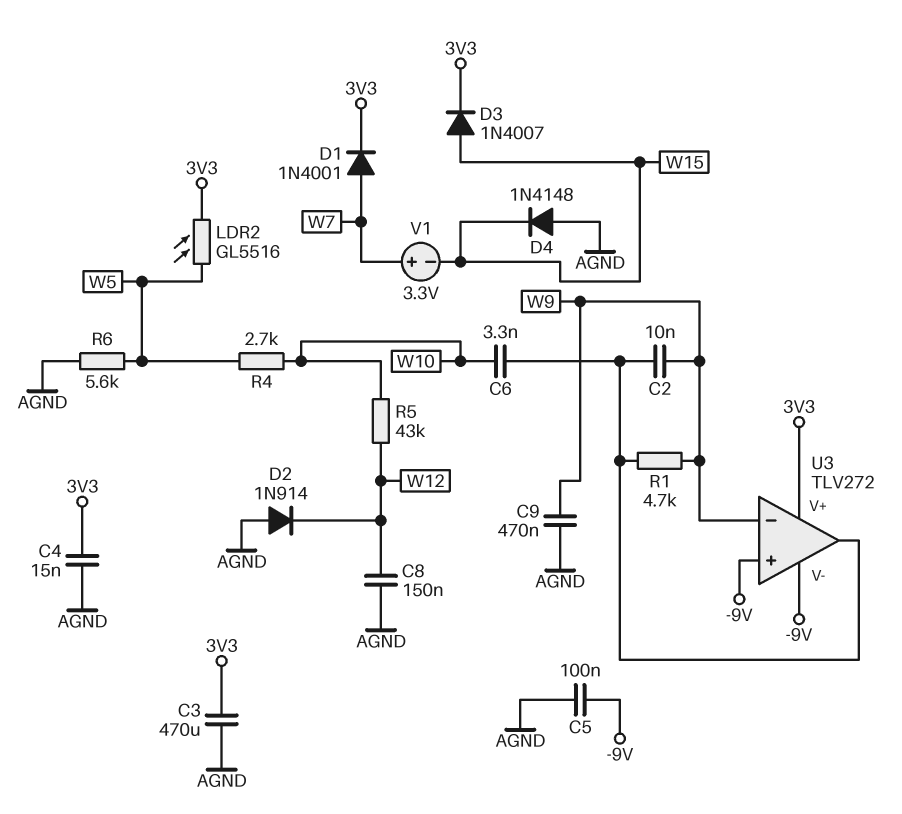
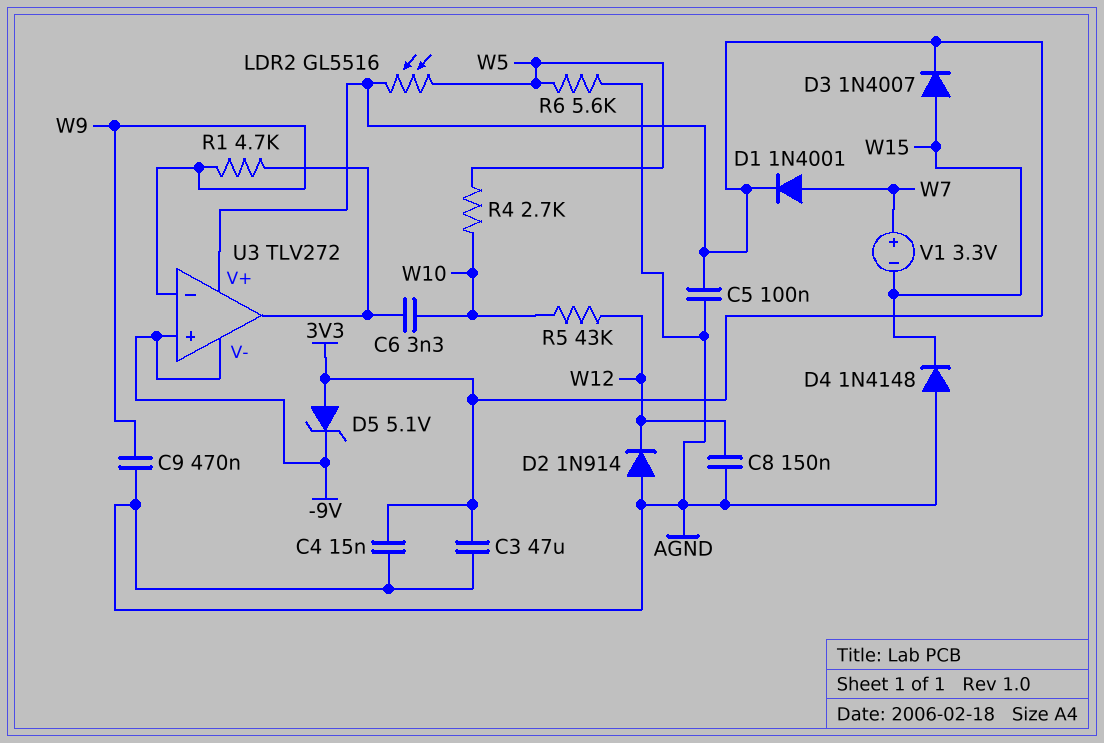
C2: 10nF (U3/out, W9) -> none
C3: 470uF (3V3, AGND) -> 47uF (3V3, AGND)
C5: 100nF (-9V, AGND) -> 100nF (3V3, AGND)
D5: none -> zener 5.1V (A 3V3, K -9V)

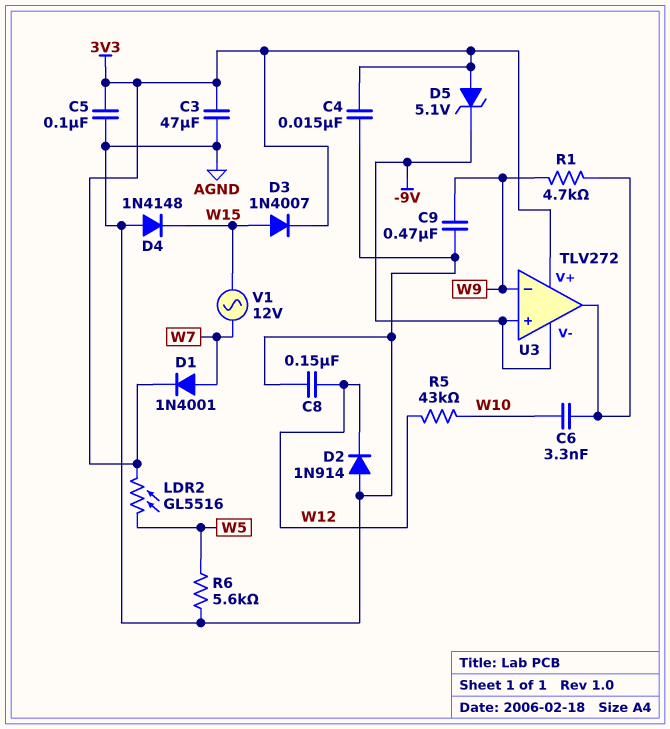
R4: 2.7k (W5, W10) -> none
V1: 3.3V (plus W7, minus W15) -> AC 12V (W7, W15)

